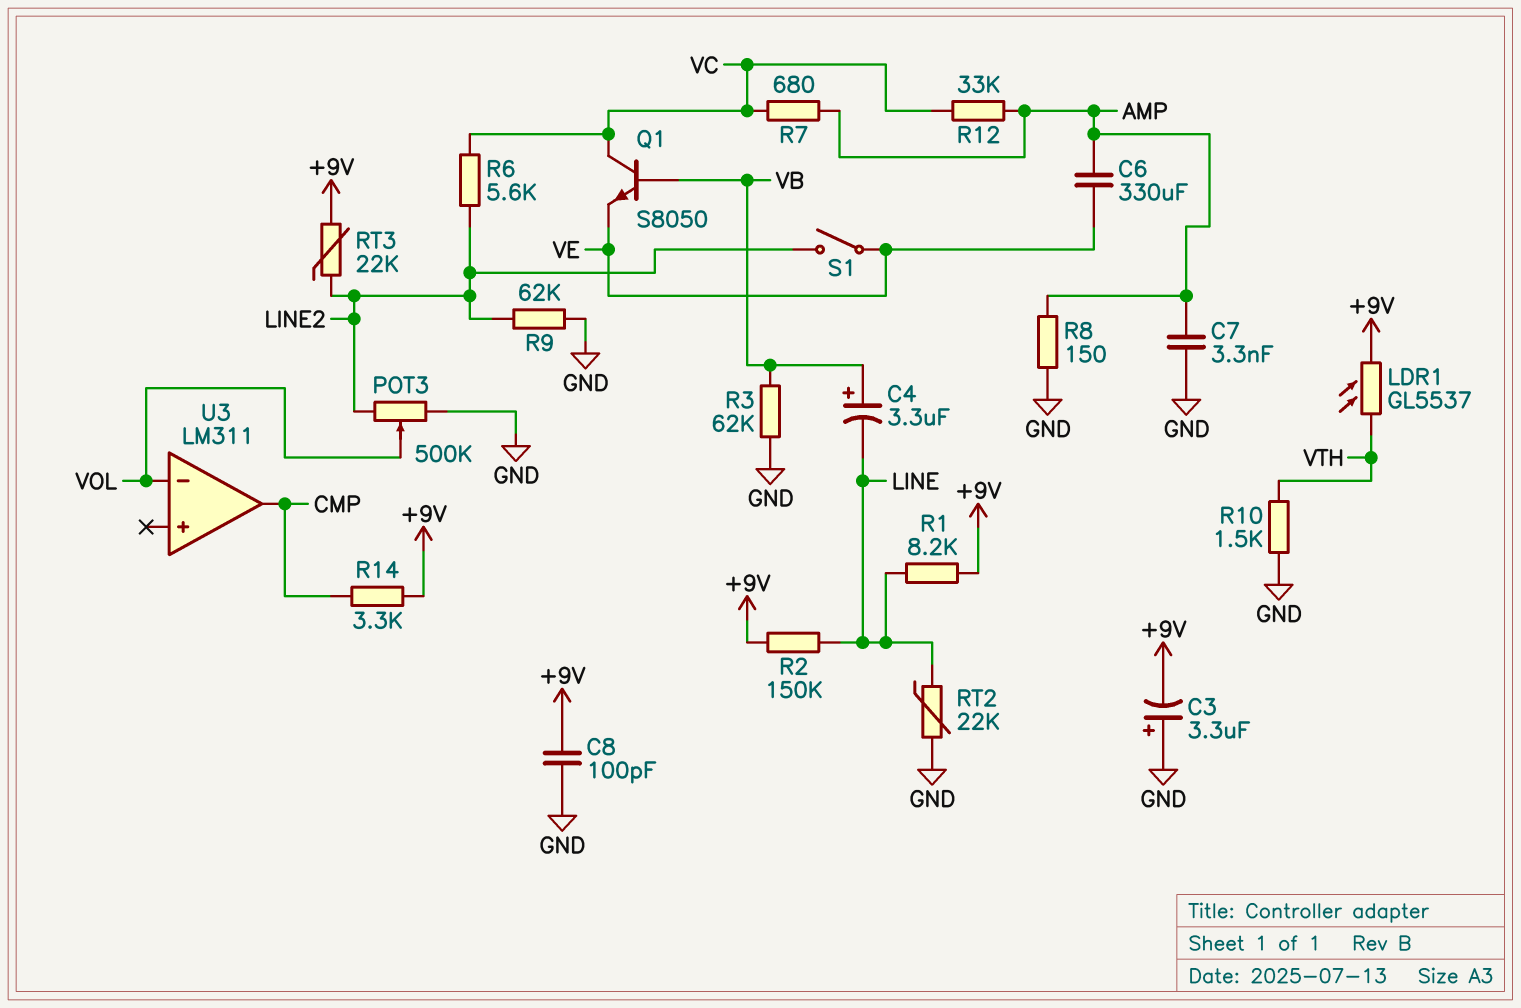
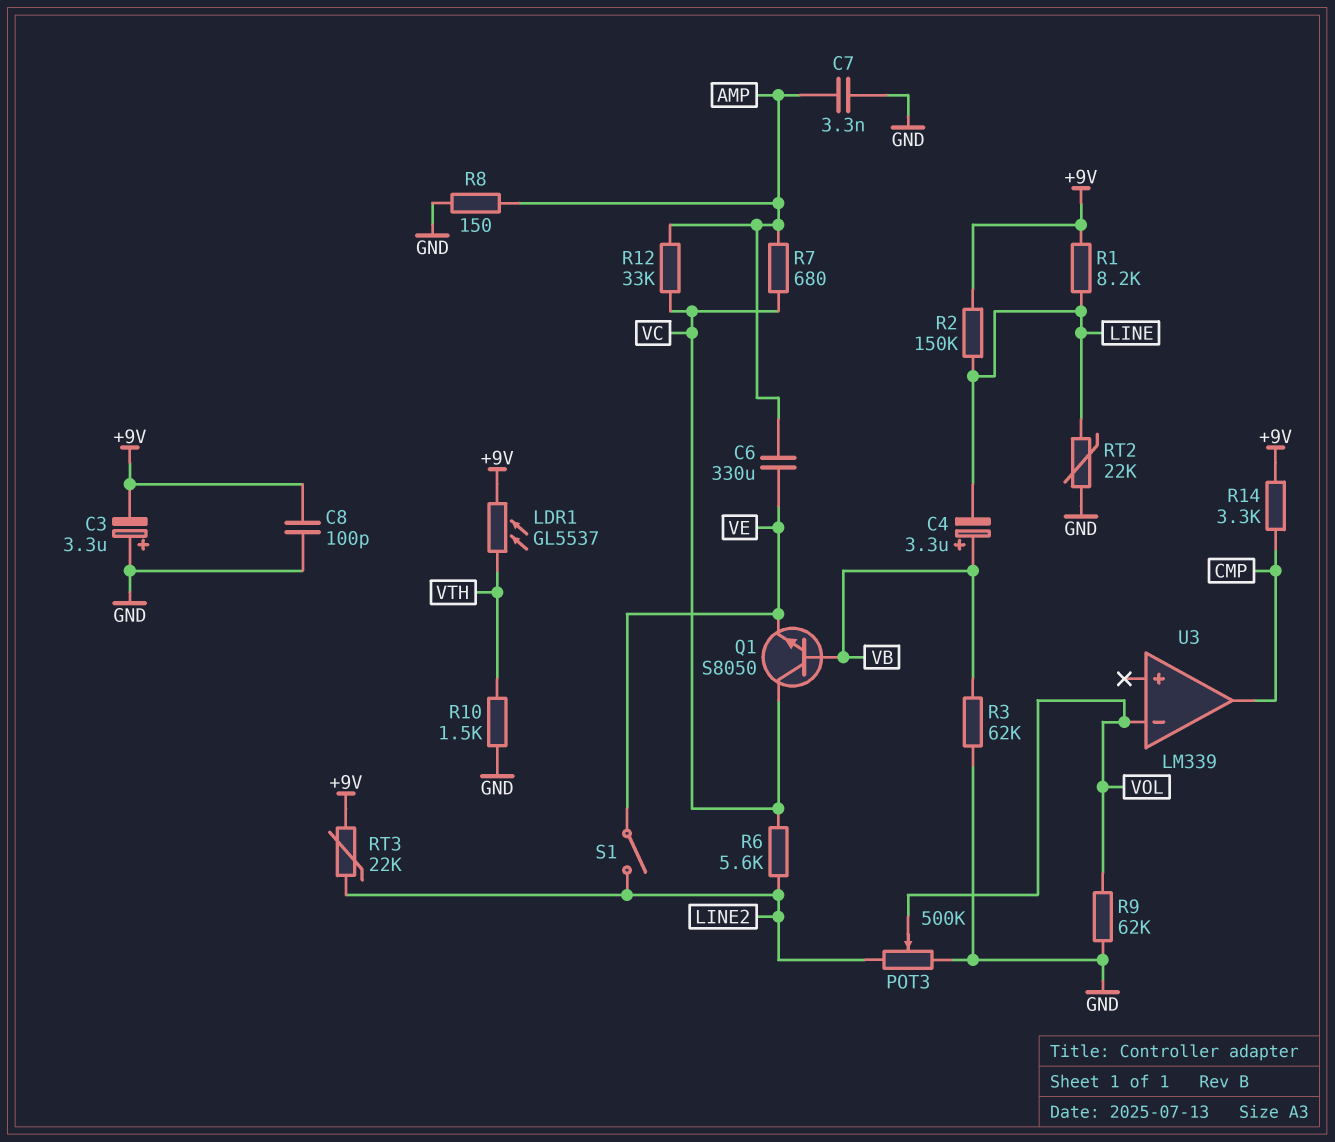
R9: 62k (GND, LINE2) -> 62k (GND, VOL)
U3: LM311 -> LM339

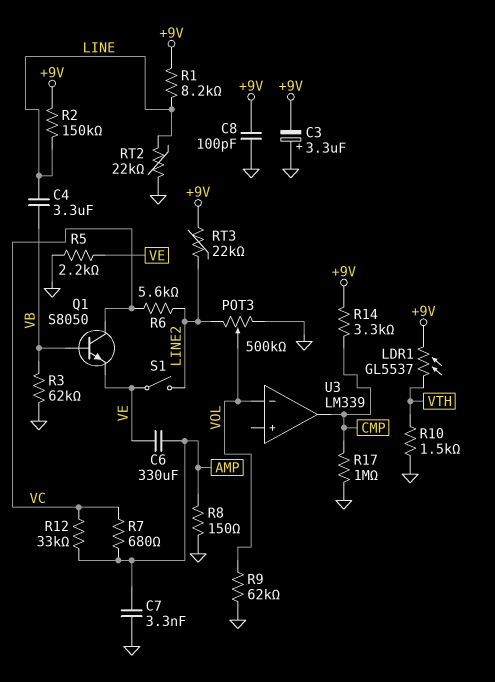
C4: 3.3uF (plus VB, minus LINE) -> 3.3uF (LINE, VB)
R5: none -> 2.2k (GND, VE)
R17: none -> 1M (CMP, GND)

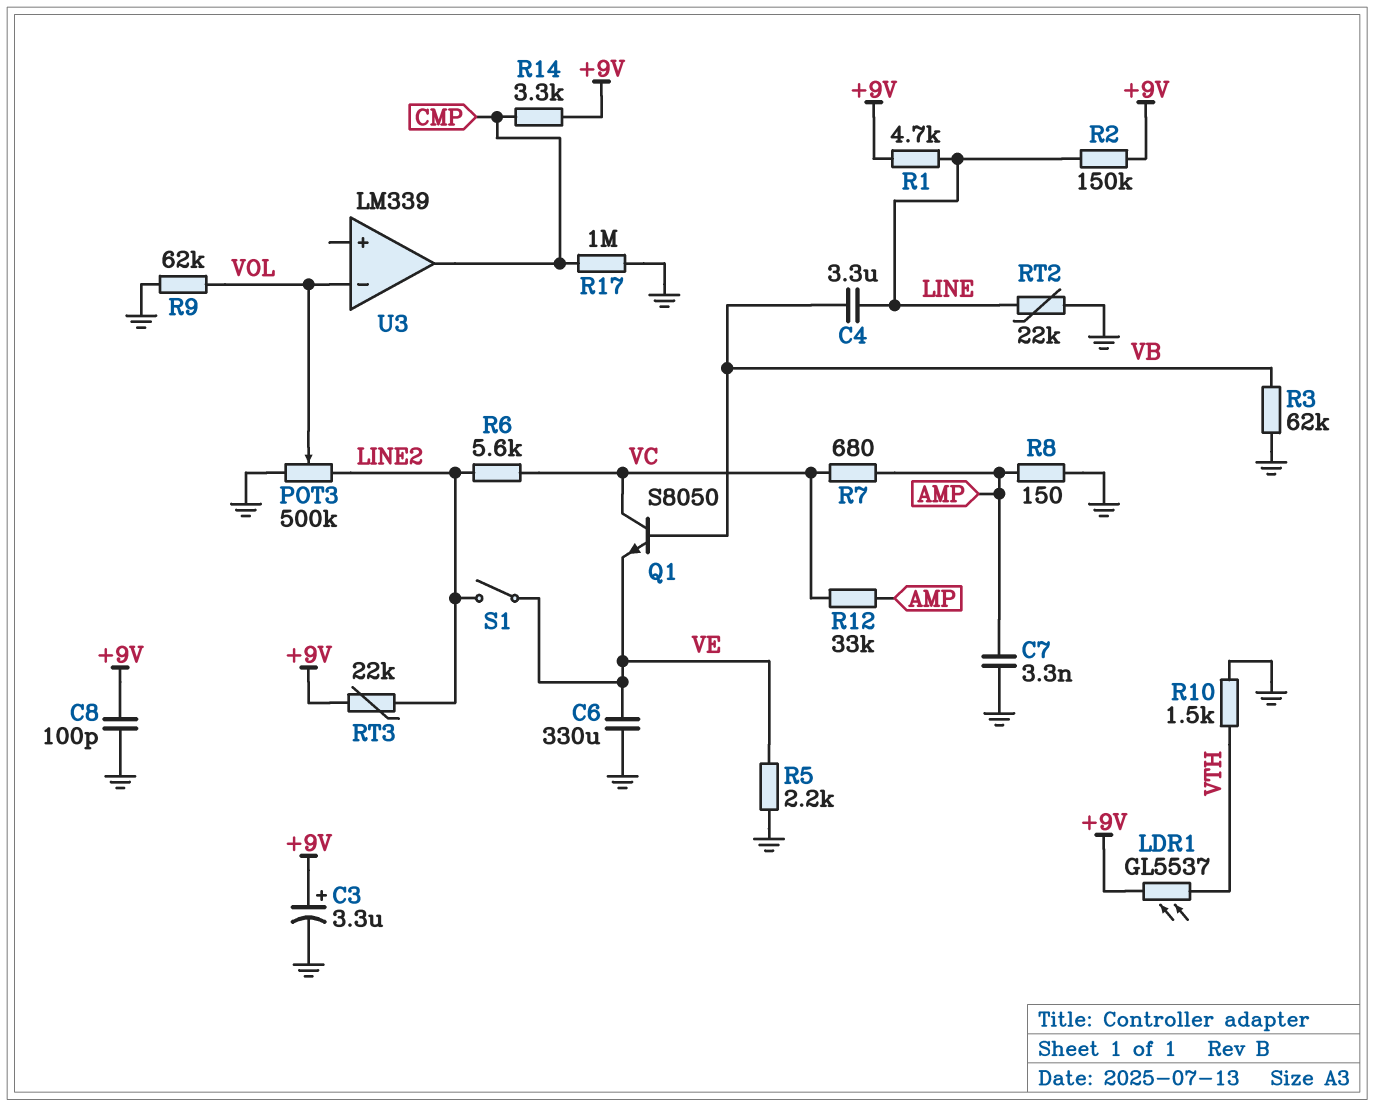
C3: 3.3uF (plus GND, minus +9V) -> 3.3uF (plus +9V, minus GND)
C6: 330uF (AMP, VE) -> 330uF (GND, VE)
R1: 8.2k (+9V, LINE) -> 4.7k (+9V, LINE)

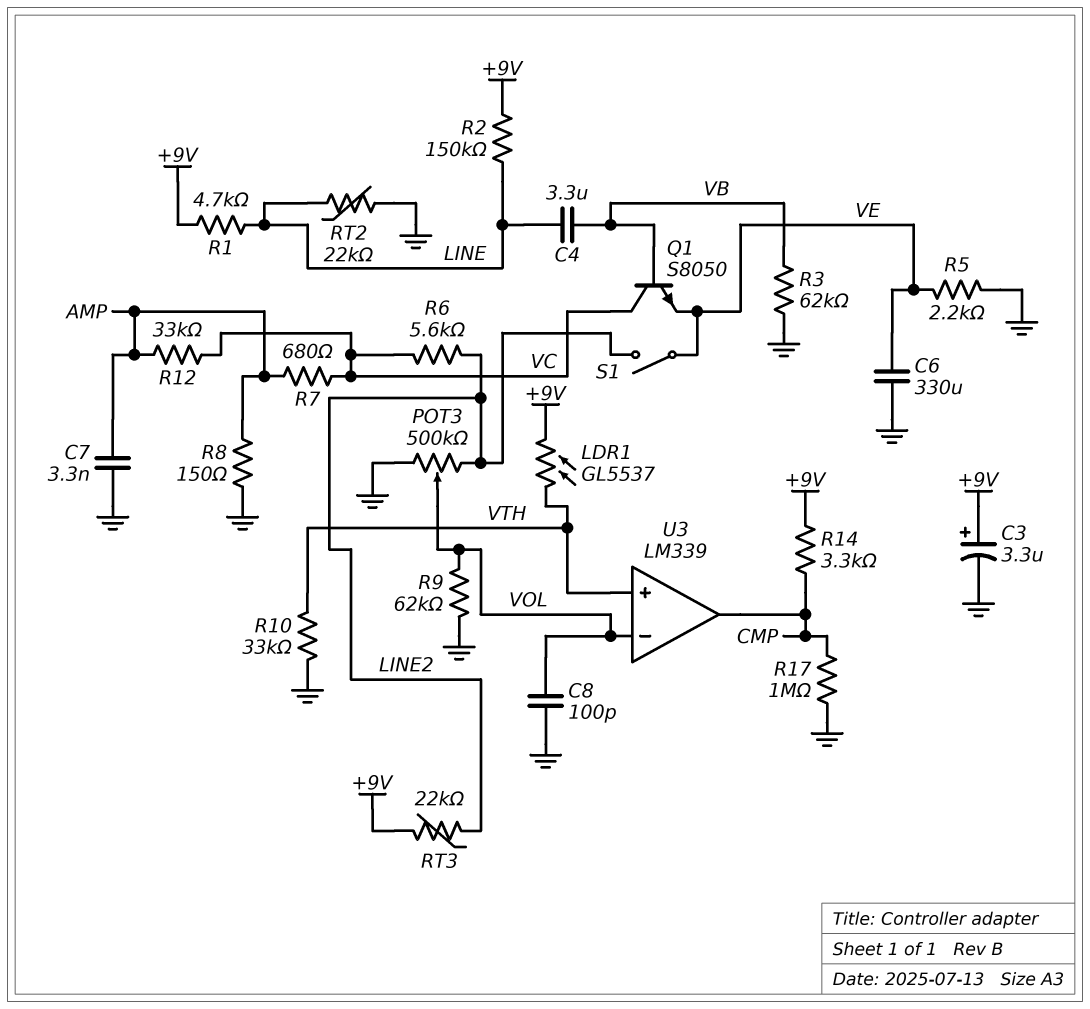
C8: 100pF (+9V, GND) -> 100pF (GND, VOL)
R10: 1.5k (GND, VTH) -> 33k (GND, VTH)
U3 pin in+: none -> VTH

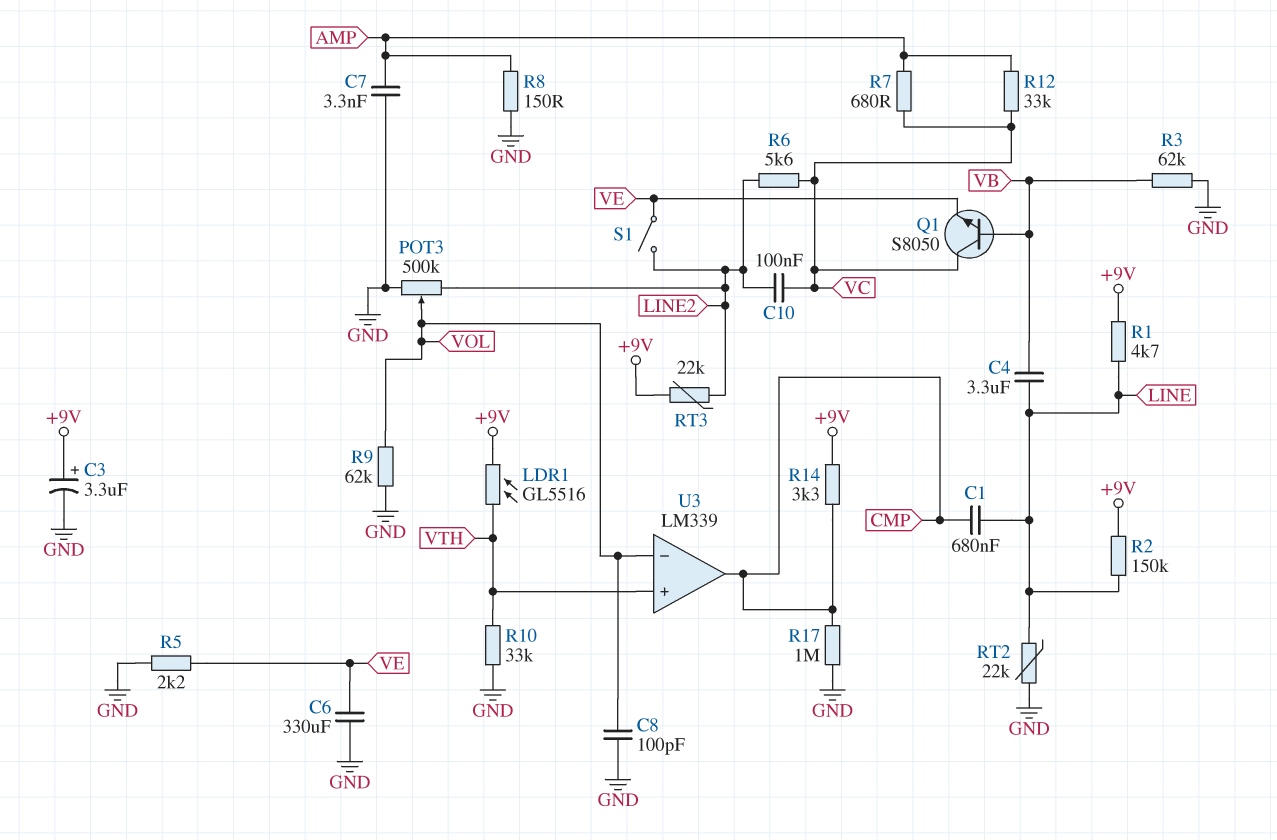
C1: none -> 680nF (CMP, LINE)
C10: none -> 100nF (LINE2, VC)
LDR1: GL5537 (+9V, VTH) -> GL5516 (+9V, VTH)

